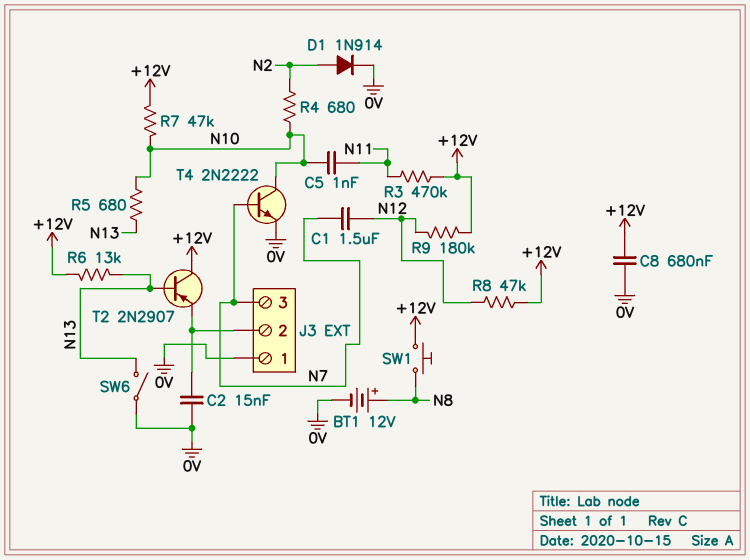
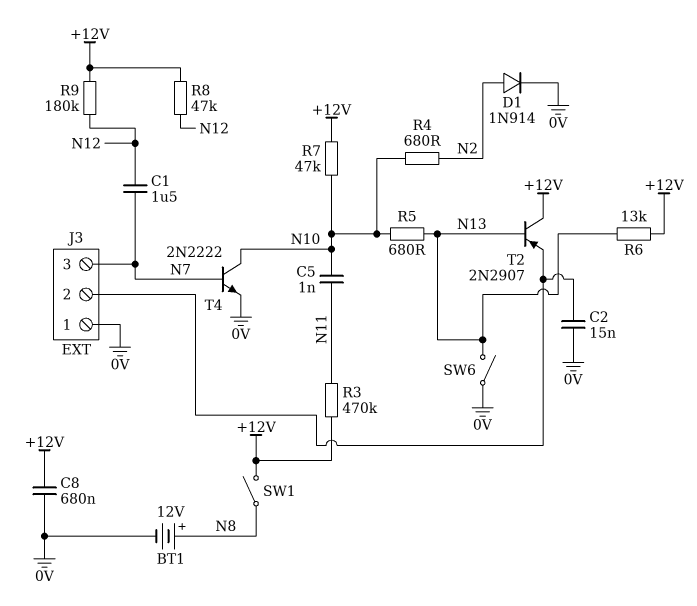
SW1: button (+12V, N8) -> switch (+12V, N8)

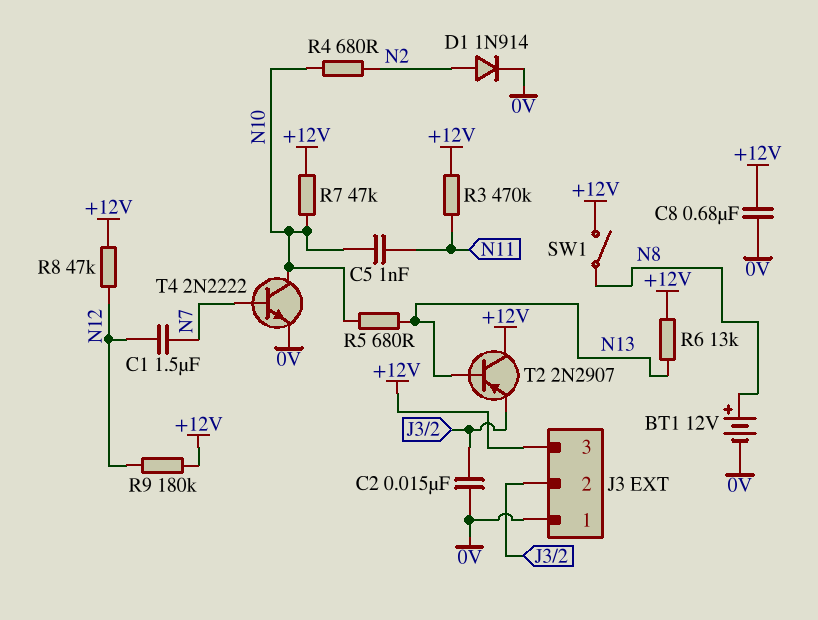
J3 pin 3: N7 -> +12V
SW6: switch (0V, N13) -> none

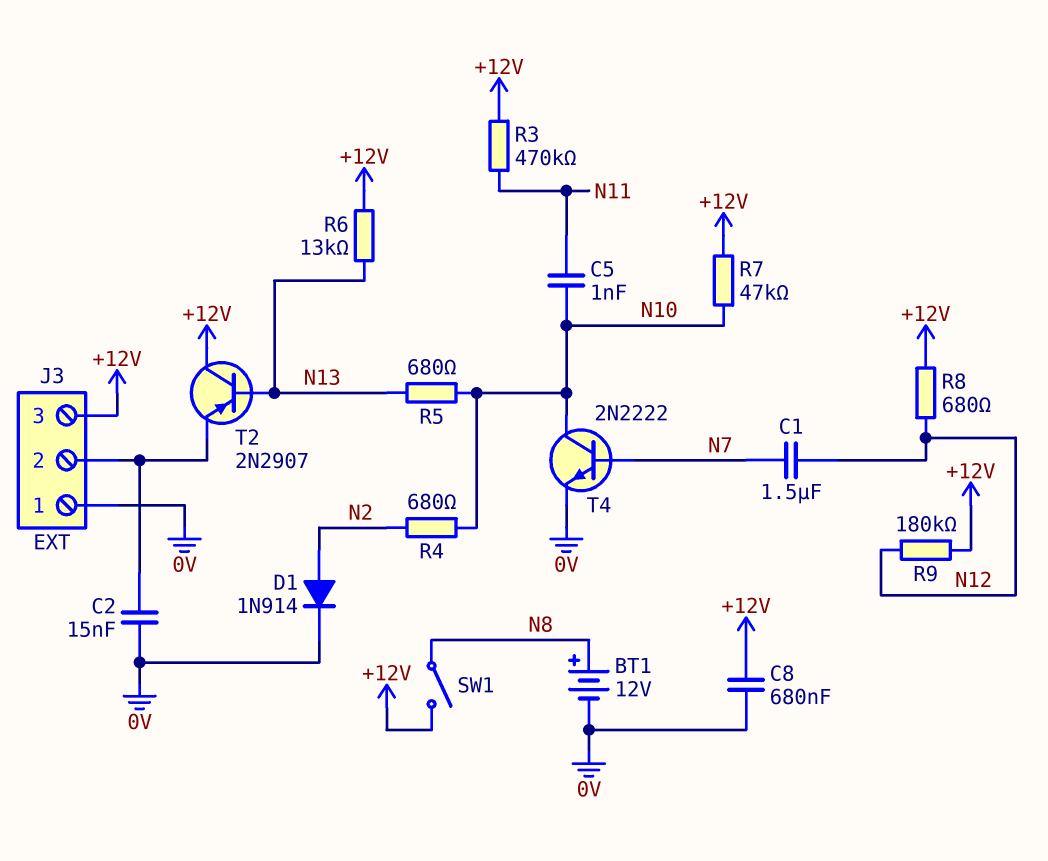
R8: 47k (+12V, N12) -> 680 (+12V, N12)

